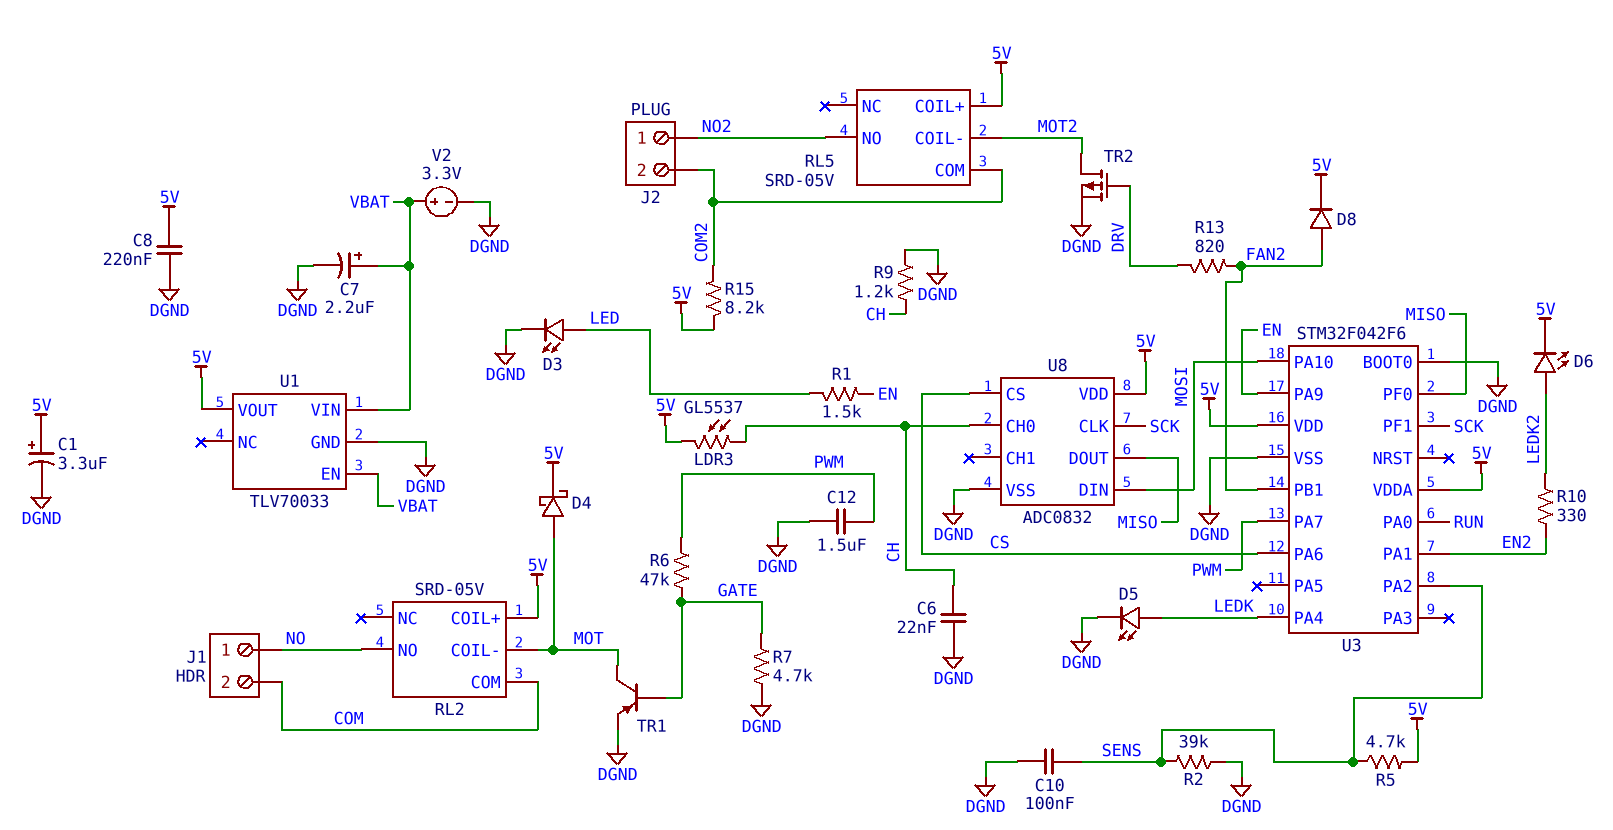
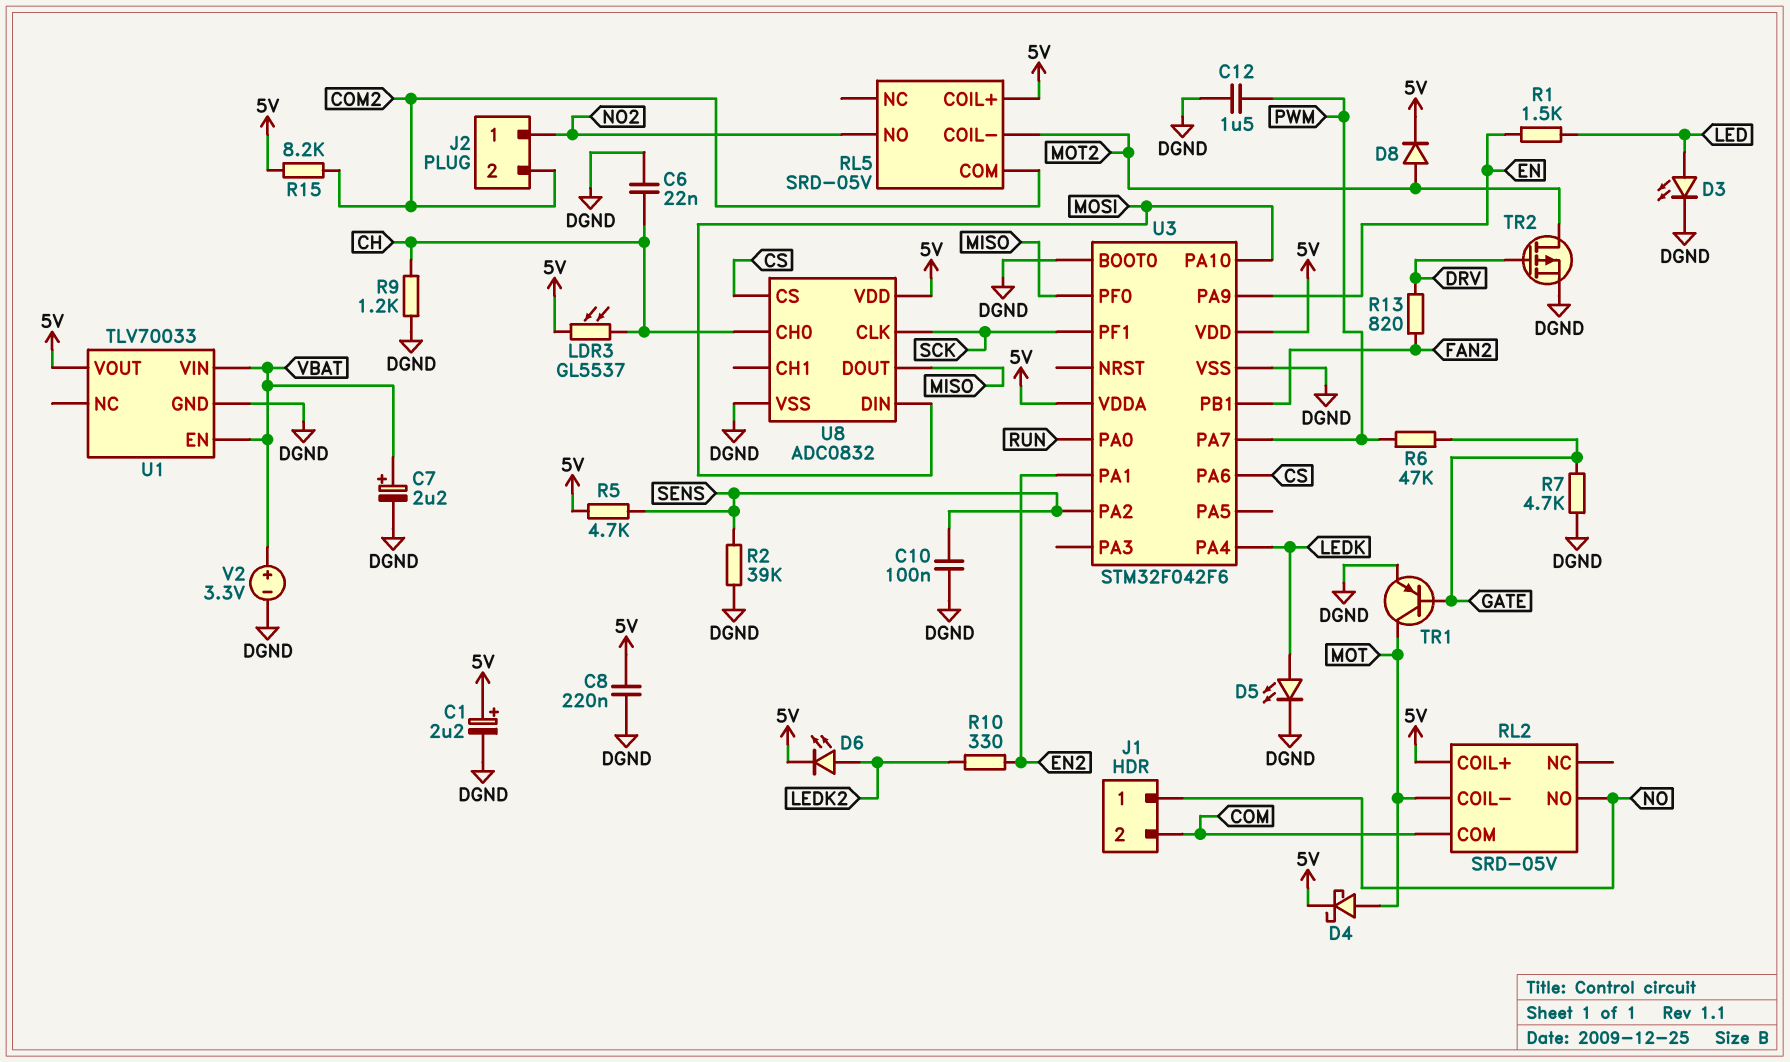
C1: 3.3uF (plus 5V, minus DGND) -> 2.2uF (plus 5V, minus DGND)
D8: diode (A FAN2, K 5V) -> diode (A MOT2, K 5V)

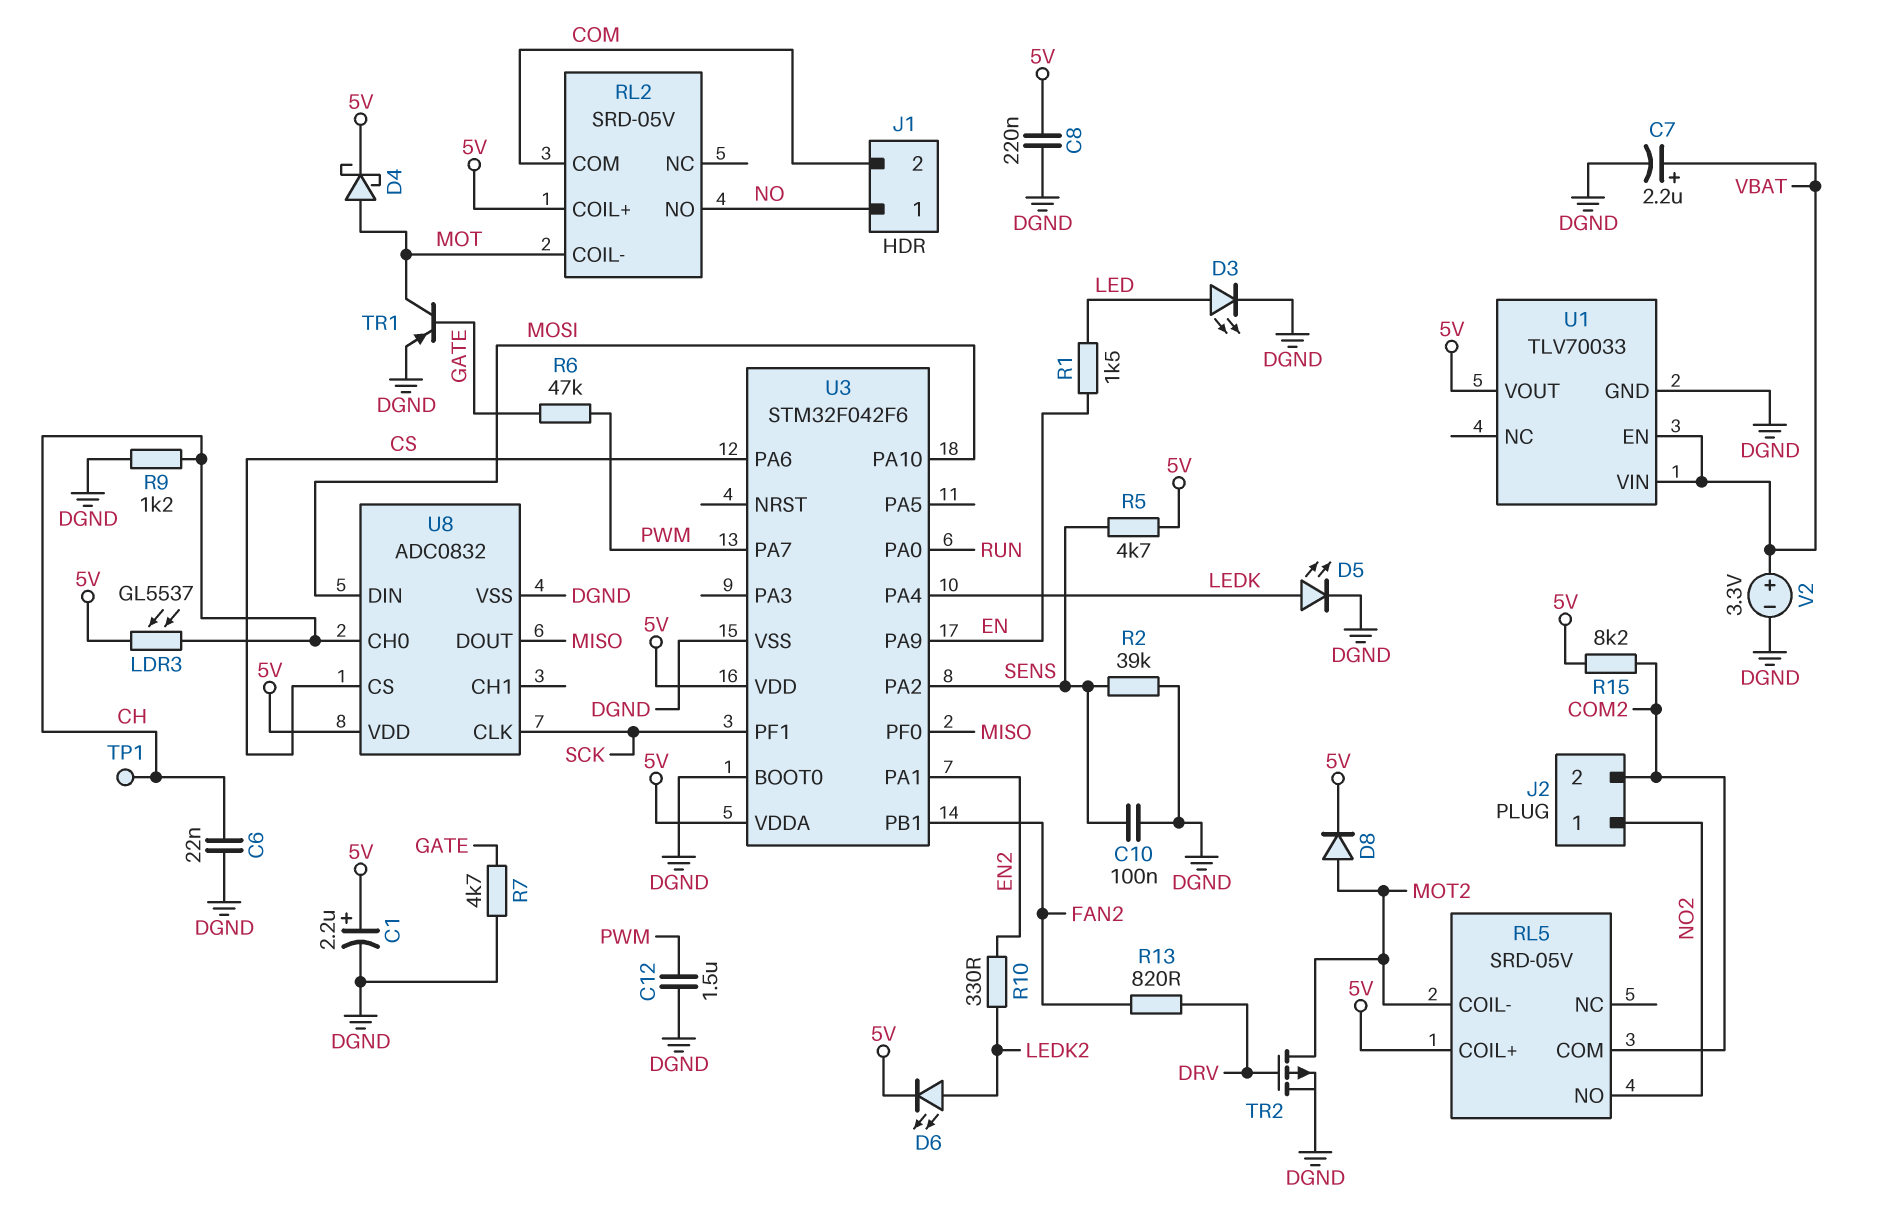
TP1: none -> test point (CH)

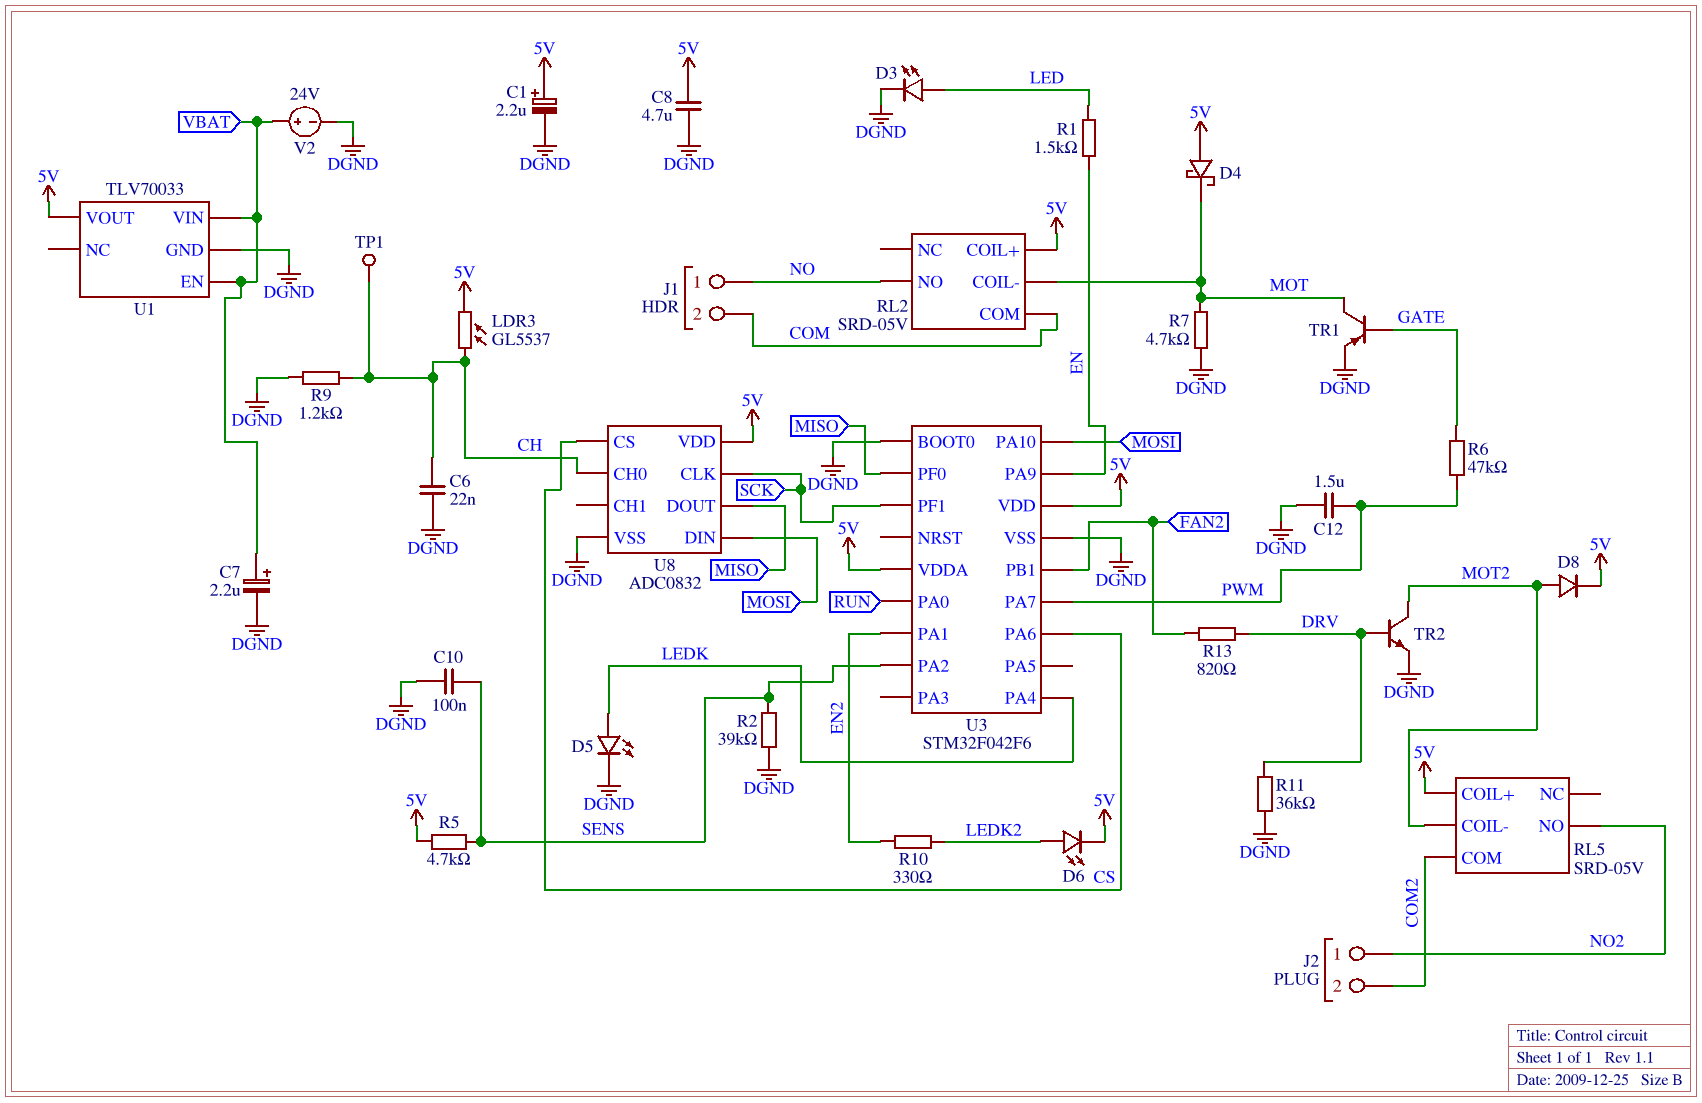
C8: 220nF (5V, DGND) -> 4.7uF (5V, DGND)
D4: schottky (A MOT, K 5V) -> schottky (A 5V, K MOT)
R7: 4.7k (DGND, GATE) -> 4.7k (DGND, MOT)
R11: none -> 36k (DGND, DRV)
R15: 8.2k (5V, COM2) -> none
TR2: PMOS (G DRV, D MOT2, S DGND) -> NPN (B DRV, C MOT2, E DGND)
V2: 3.3V (plus VBAT, minus DGND) -> 24V (plus VBAT, minus DGND)

